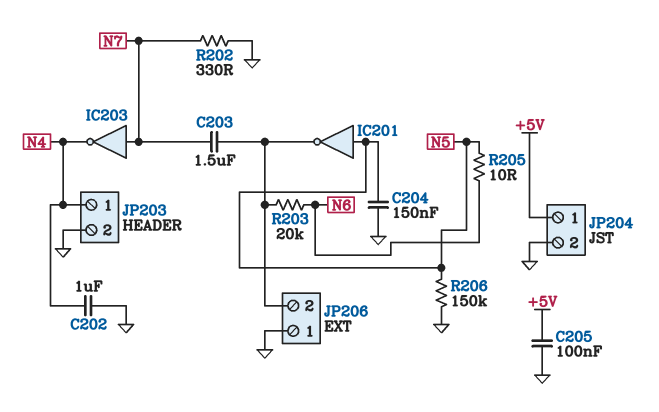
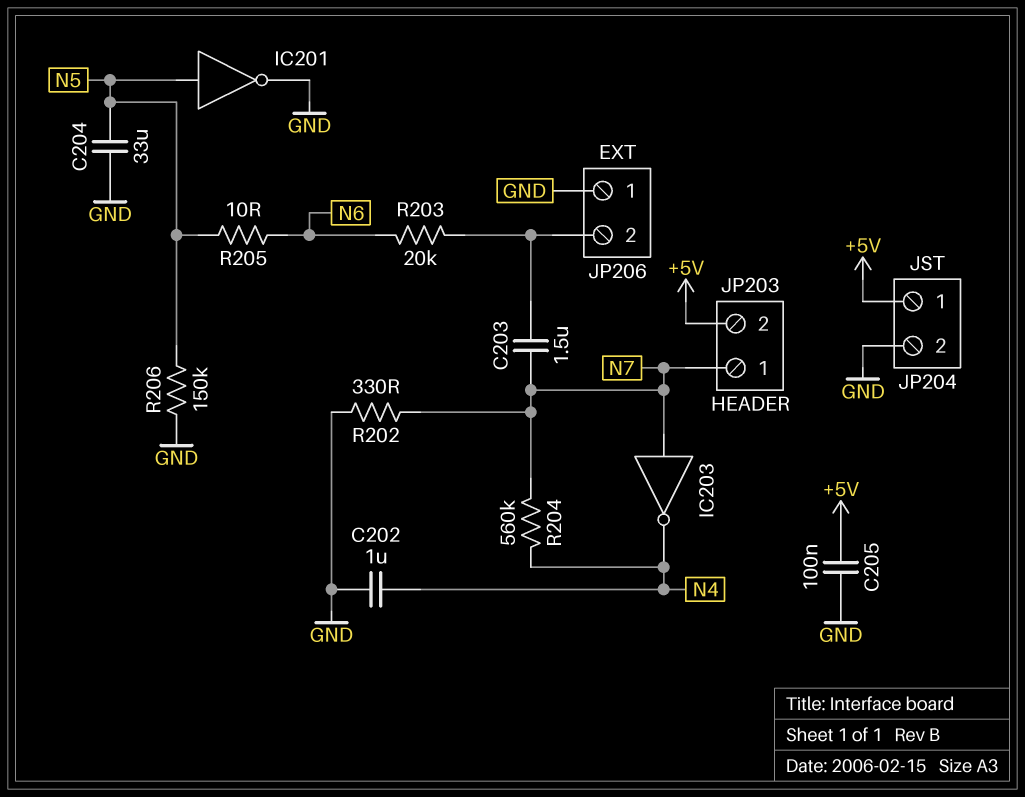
C204: 150nF (GND, N5) -> 33uF (GND, N5)
IC201: NOT (in N5, out JP206/2) -> NOT (in N5, out GND)
JP203 pin 1: N4 -> N7
JP203 pin 2: GND -> +5V
R204: none -> 560k (N4, N7)

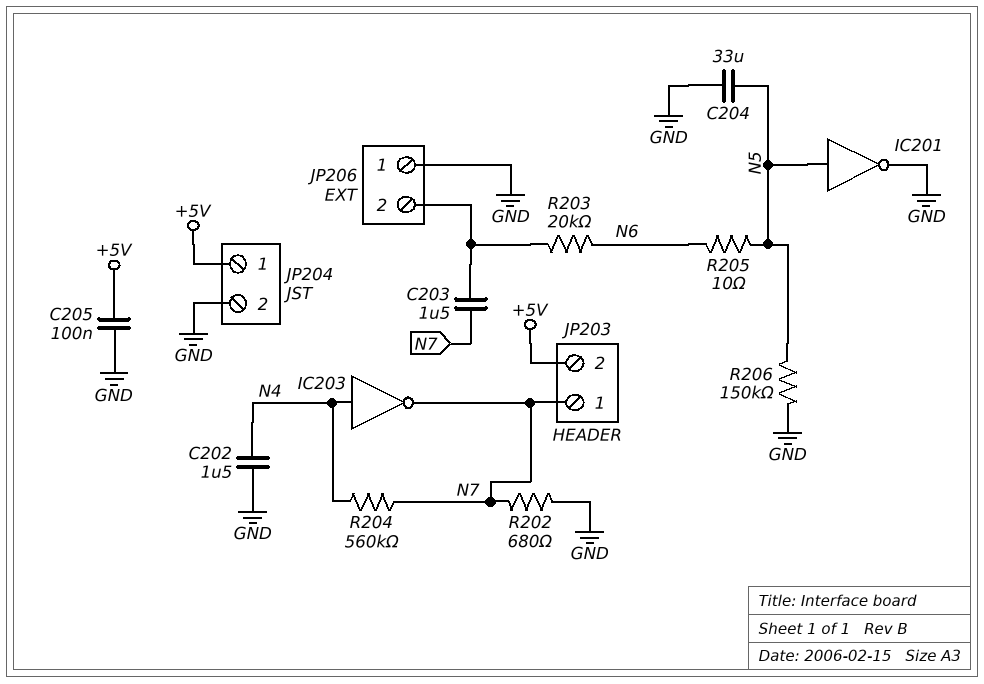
C202: 1uF (GND, N4) -> 1.5uF (GND, N4)
IC203: NOT (in N7, out N4) -> NOT (in N4, out N7)
R202: 330 (GND, N7) -> 680 (GND, N7)

